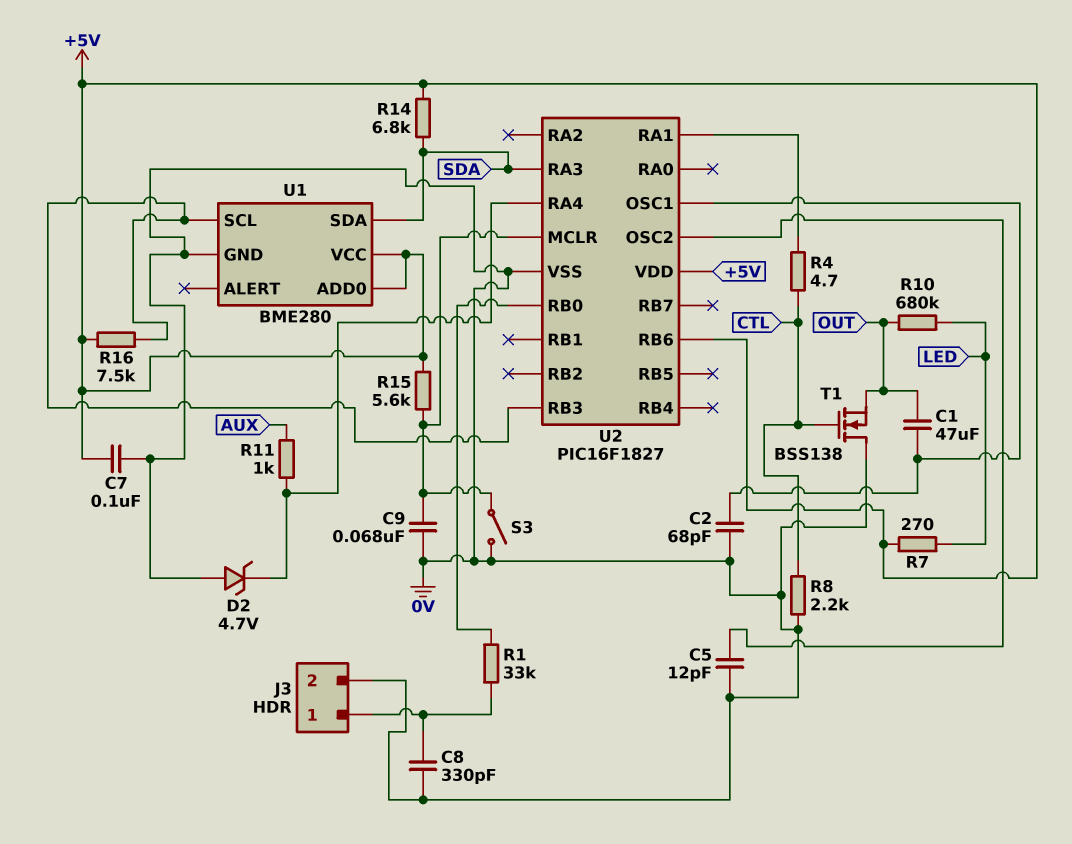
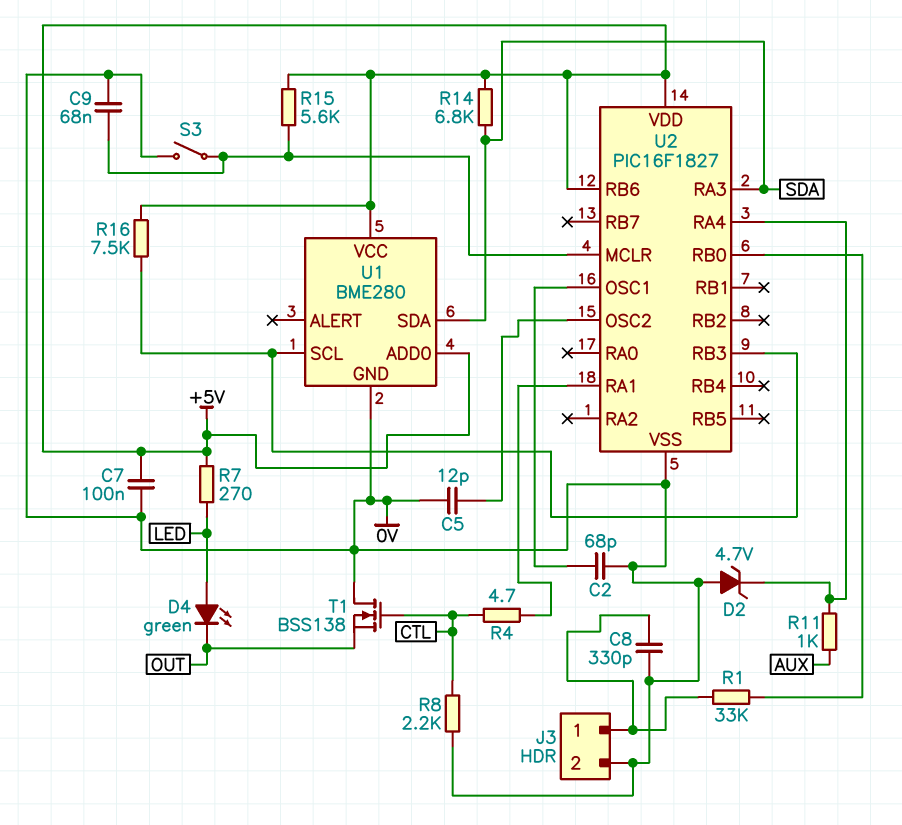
C1: 47uF (OUT, U2/OSC1) -> none
D4: none -> LED green (A LED, K OUT)
R10: 680k (LED, OUT) -> none

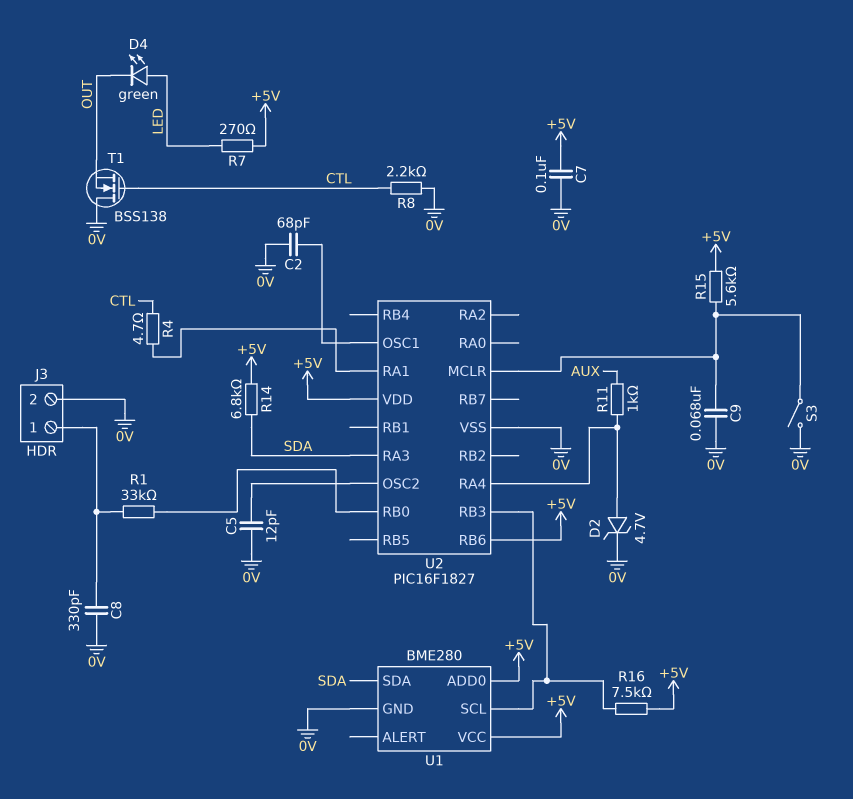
D2: zener 4.7V (A 0V, K U2/RA4) -> zener 4.7V (A U2/RA4, K 0V)

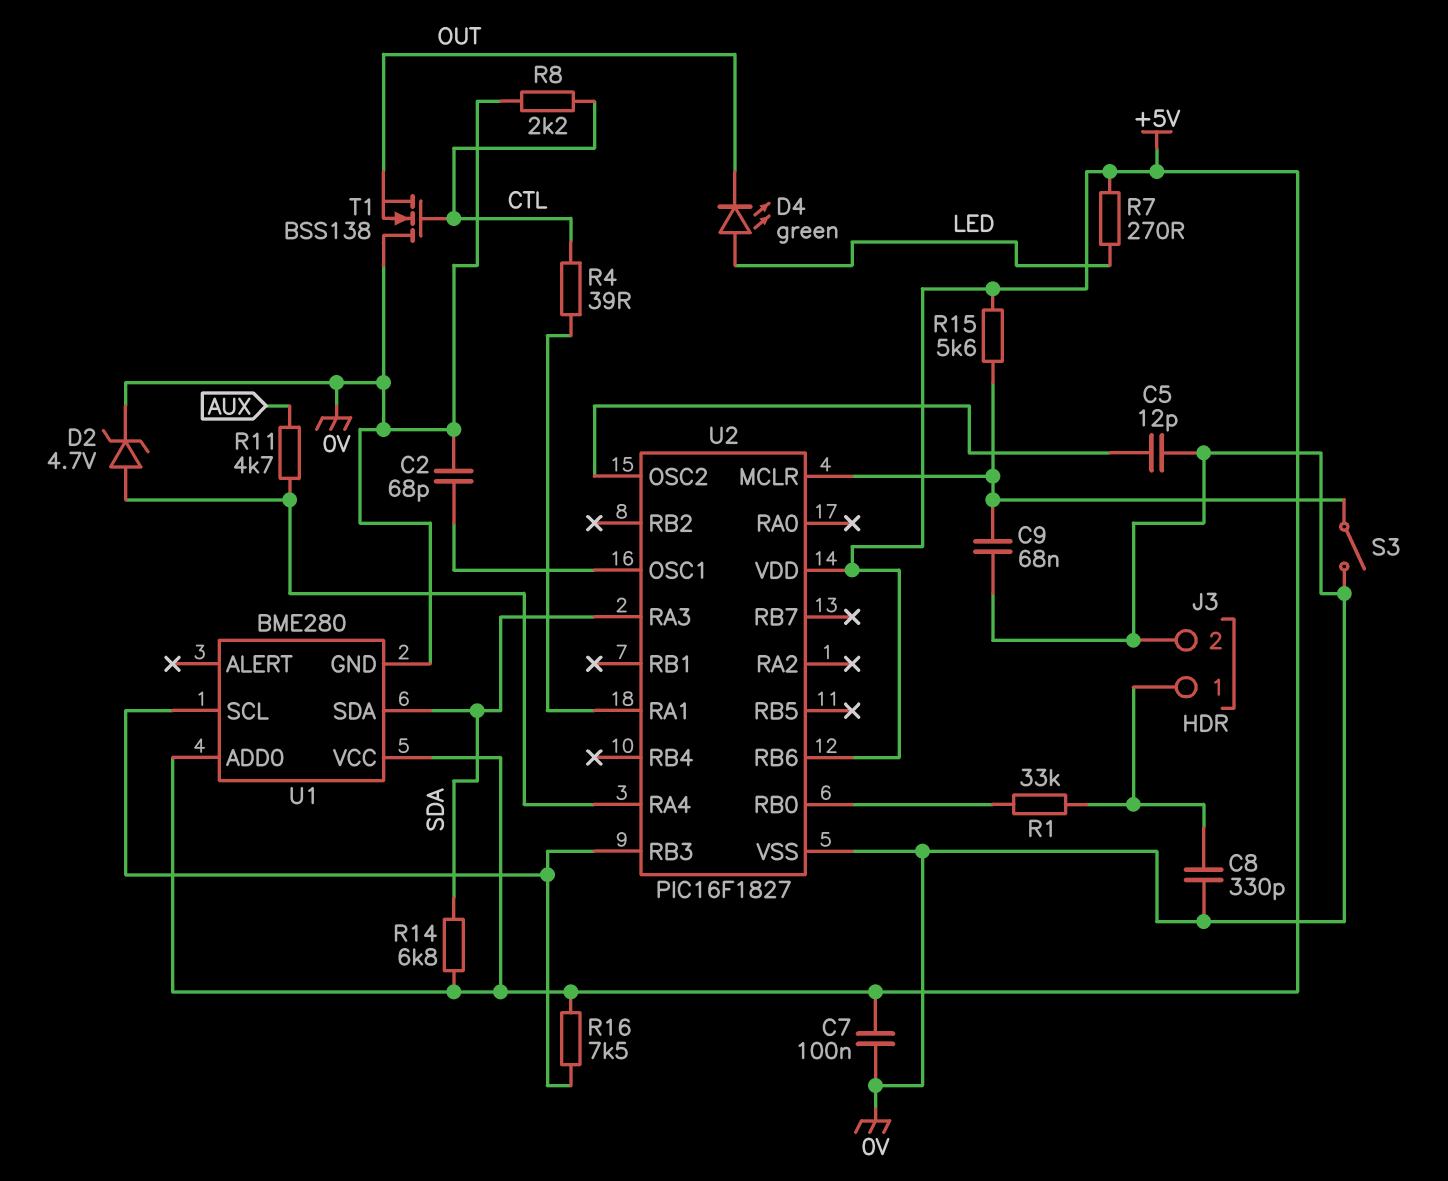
R4: 4.7 (CTL, U2/RA1) -> 39 (CTL, U2/RA1)
R11: 1k (AUX, U2/RA4) -> 4.7k (AUX, U2/RA4)

